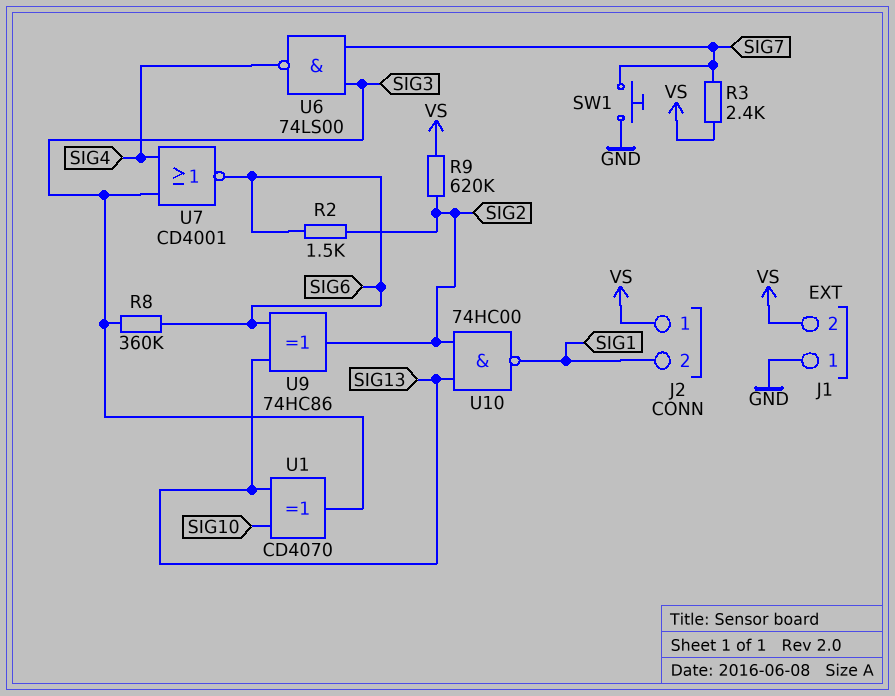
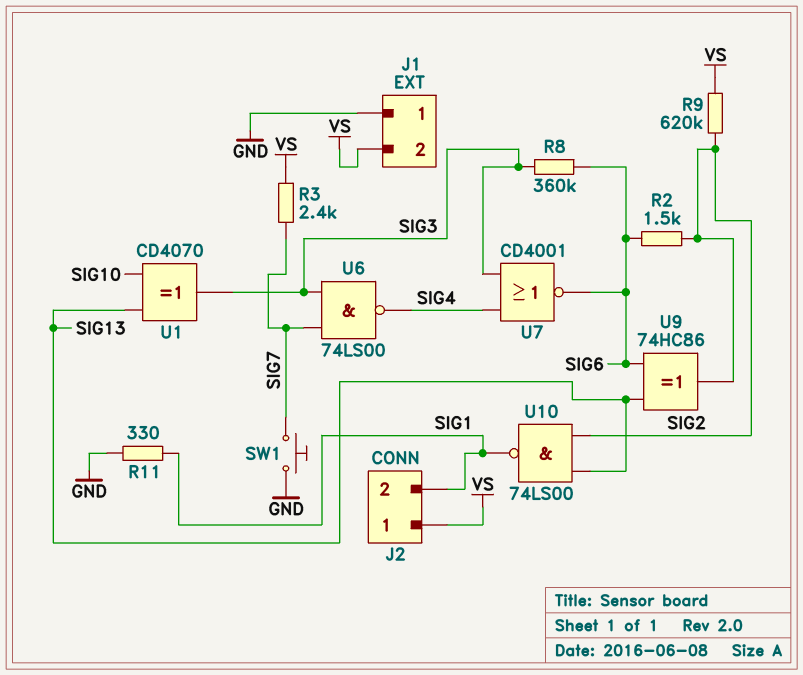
R11: none -> 330 (GND, SIG1)
U10: NAND 74HC00 (in SIG2, in SIG13, out SIG1) -> NAND 74LS00 (in SIG2, in SIG13, out SIG1)

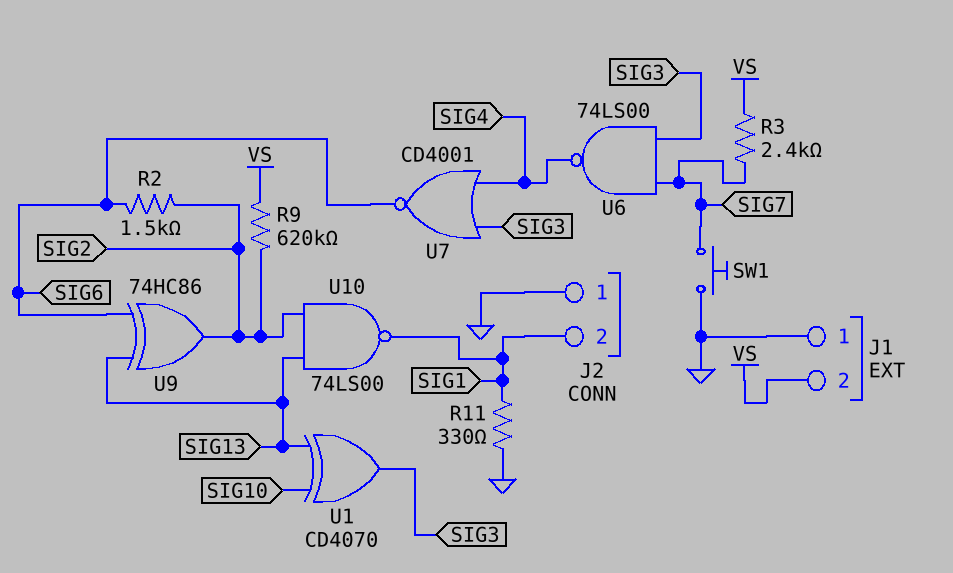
J2 pin 1: VS -> GND
R8: 360k (SIG3, SIG6) -> none

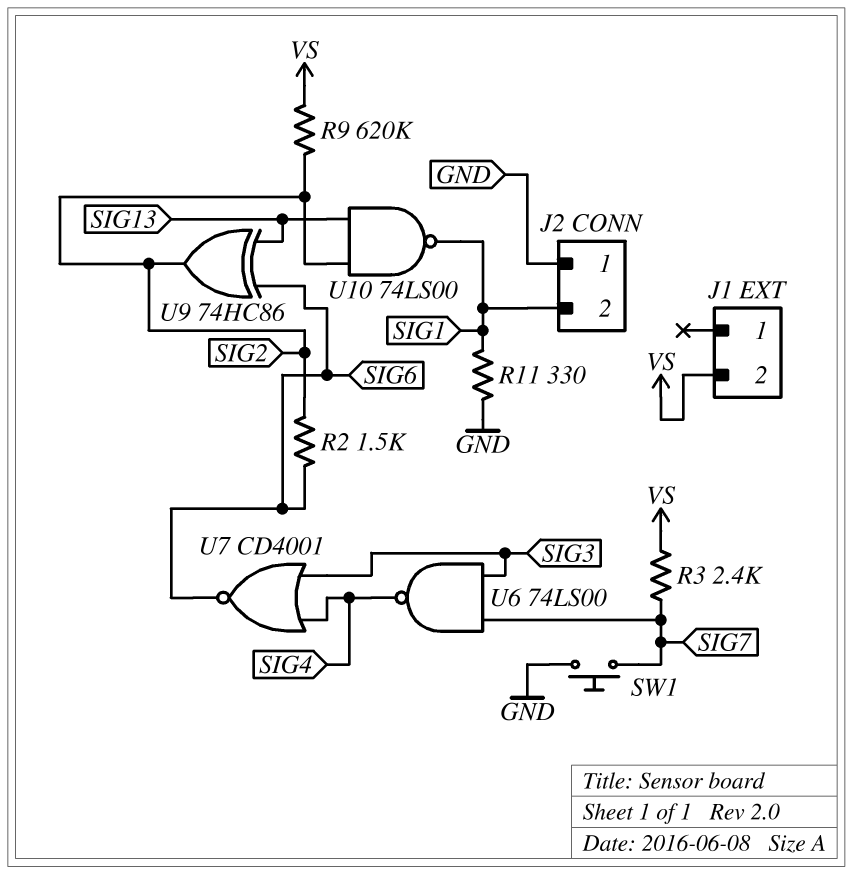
J1 pin 1: GND -> none
U1: XOR CD4070 (in SIG10, in SIG13, out SIG3) -> none

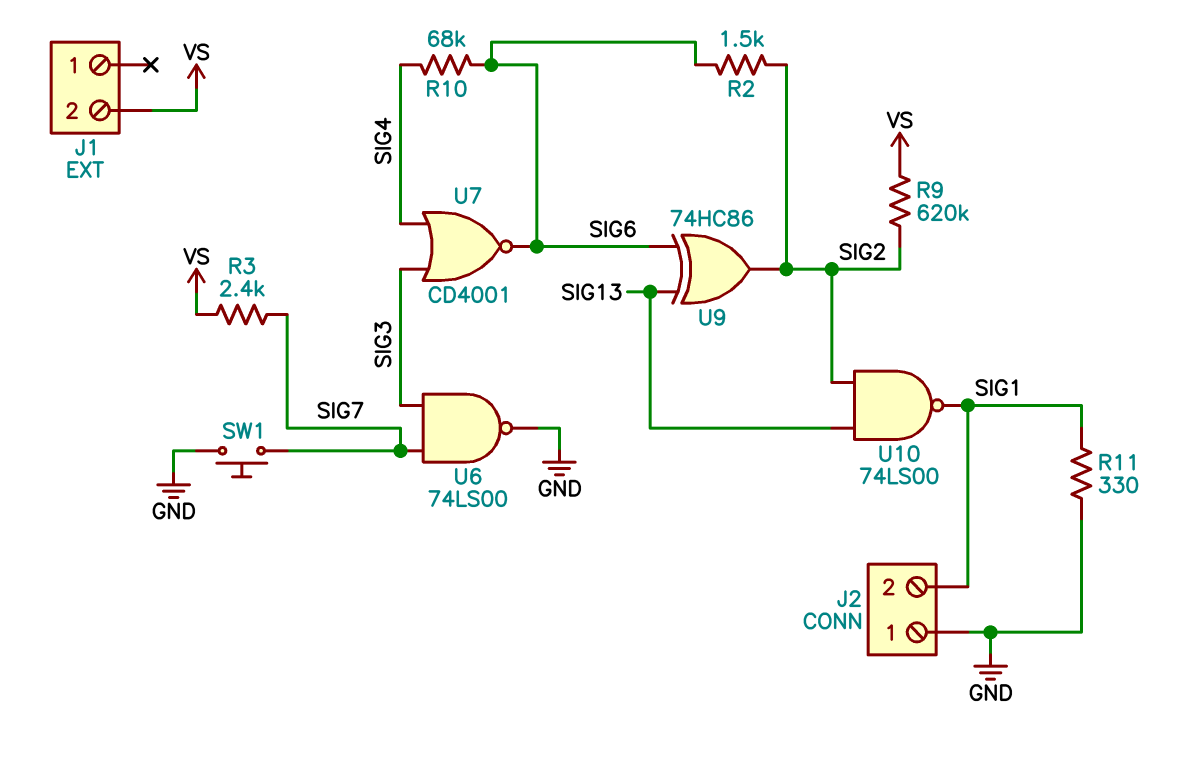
R10: none -> 68k (SIG4, SIG6)
U6: NAND 74LS00 (in SIG3, in SIG7, out SIG4) -> NAND 74LS00 (in SIG3, in SIG7, out GND)

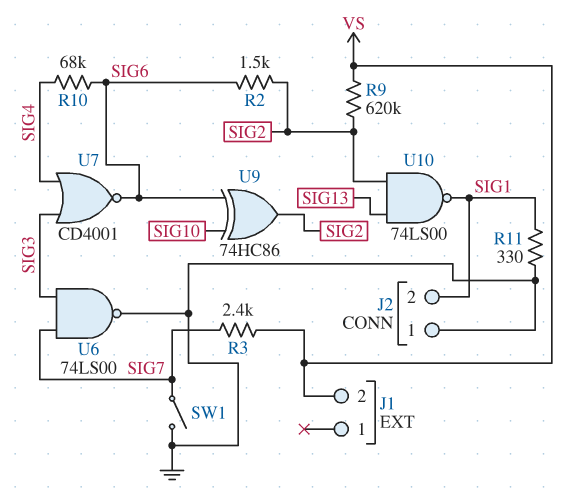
SW1: button (GND, SIG7) -> switch (GND, SIG7)
U9: XOR 74HC86 (in SIG6, in SIG13, out SIG2) -> XOR 74HC86 (in SIG6, in SIG10, out SIG2)

